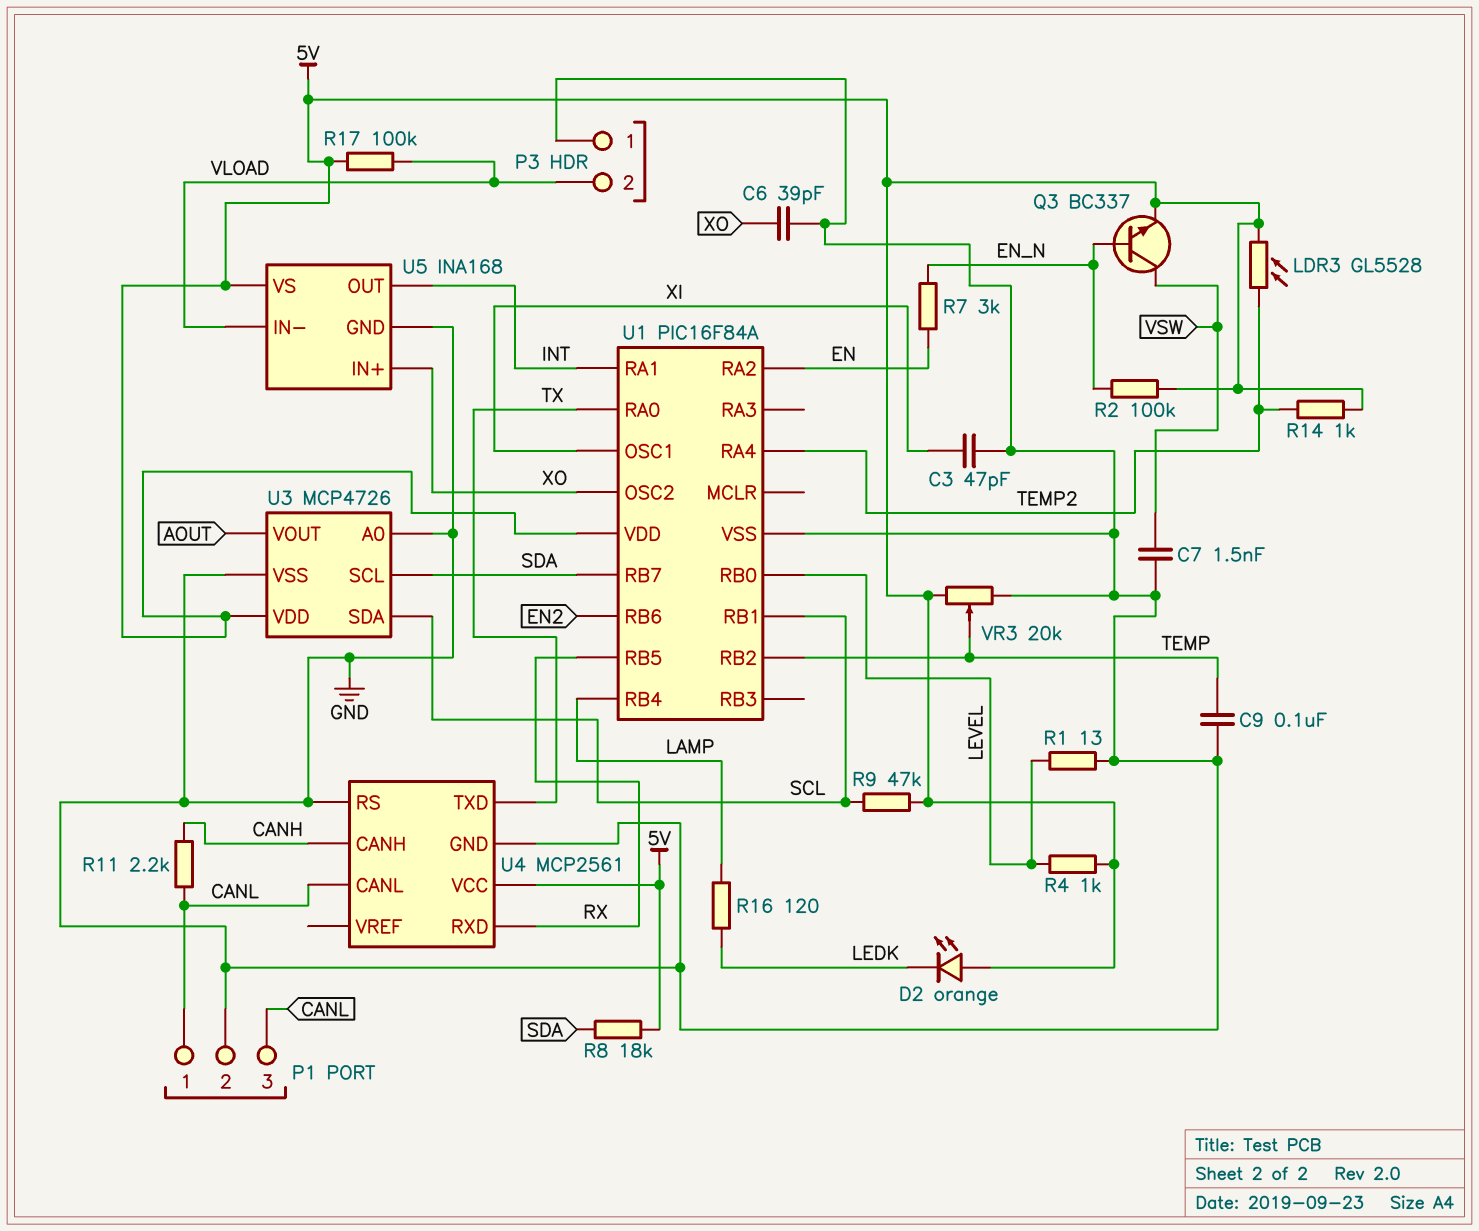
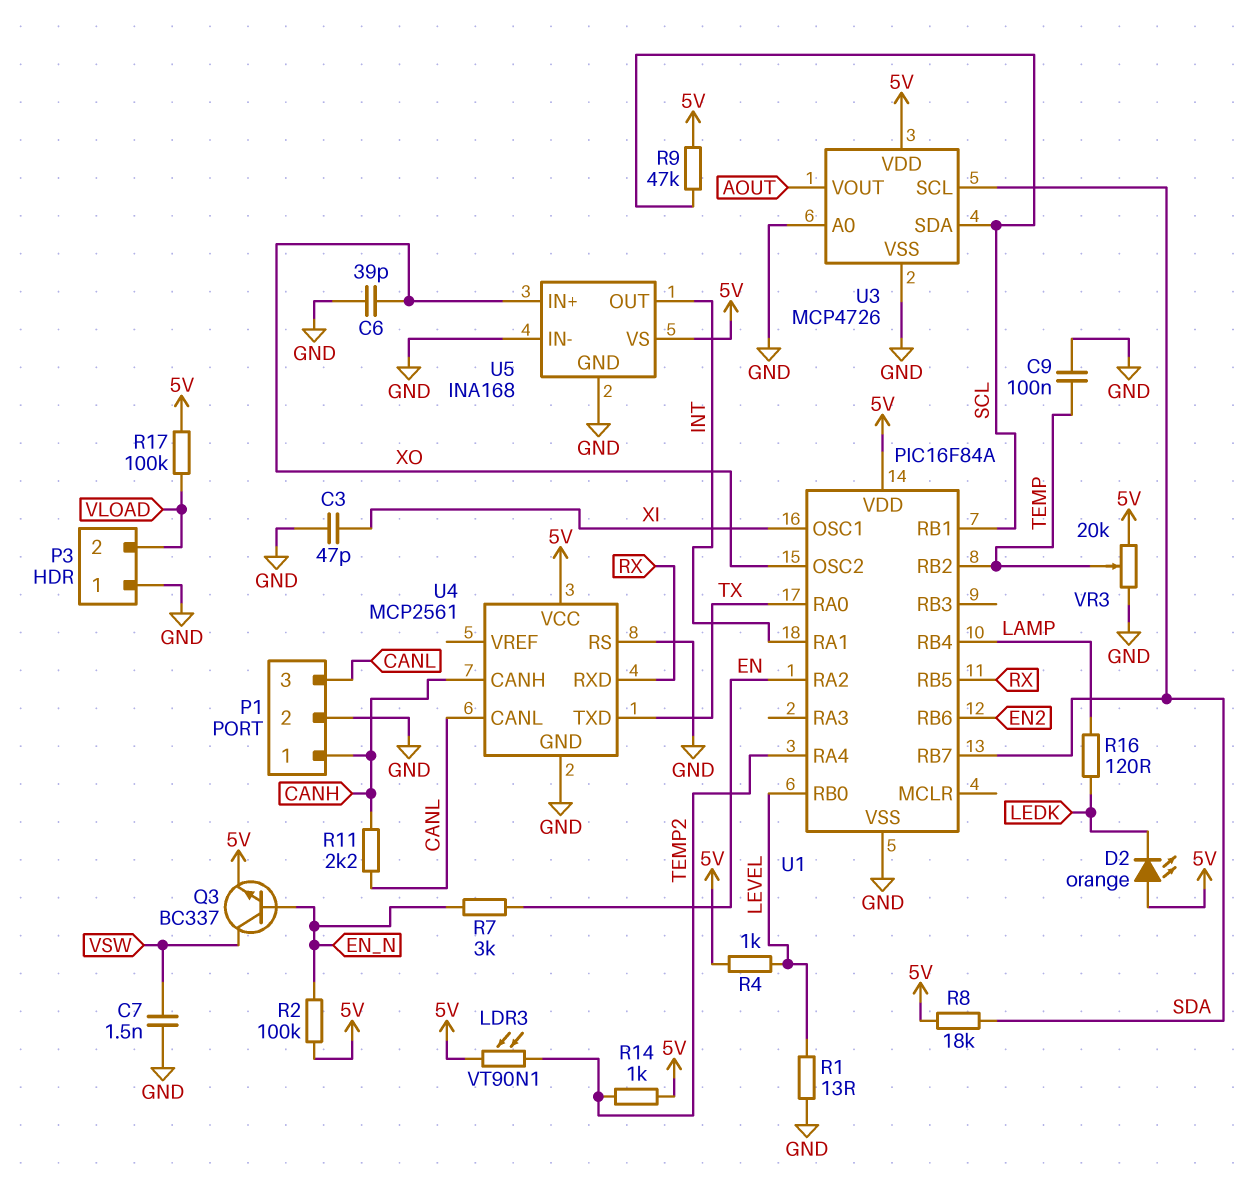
LDR3: GL5528 (5V, TEMP2) -> VT90N1 (5V, TEMP2)
P1 pin 1: CANL -> CANH
U5 pin IN-: VLOAD -> GND

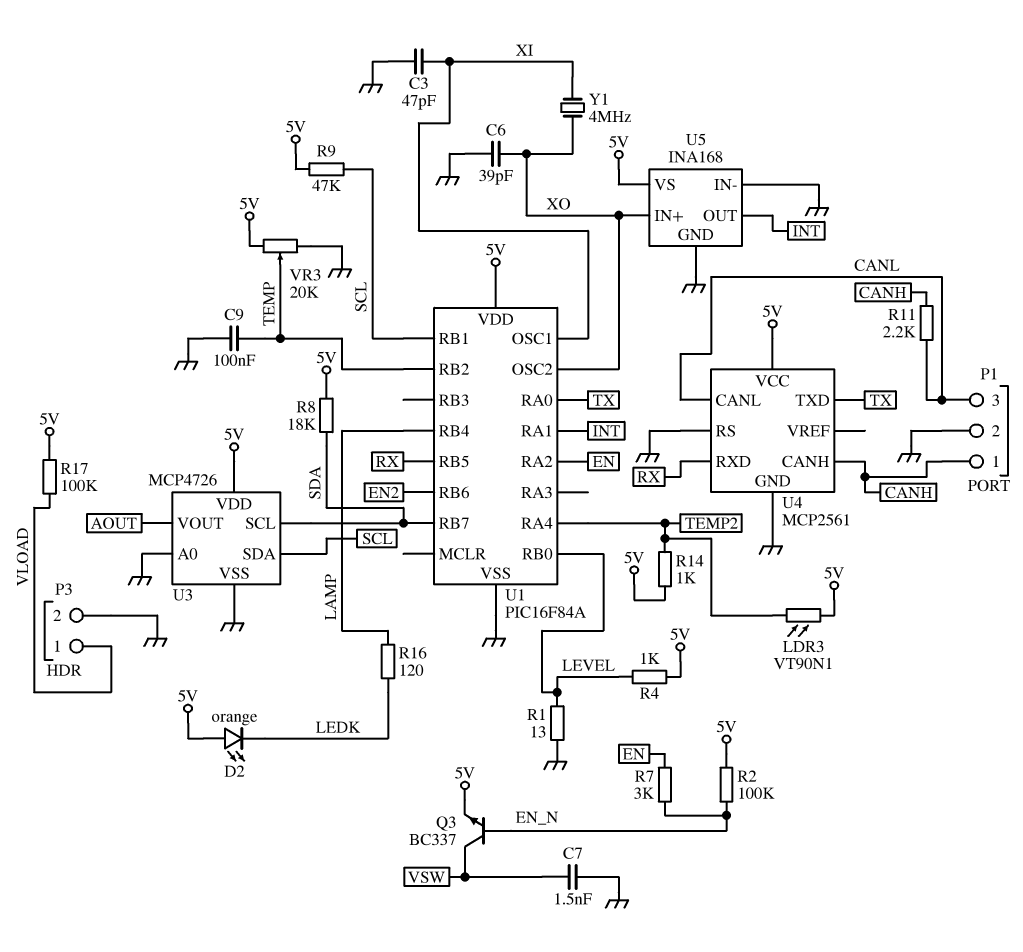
P3 pin 1: GND -> VLOAD
P3 pin 2: VLOAD -> GND
Y1: none -> 4MHz (XI, XO)

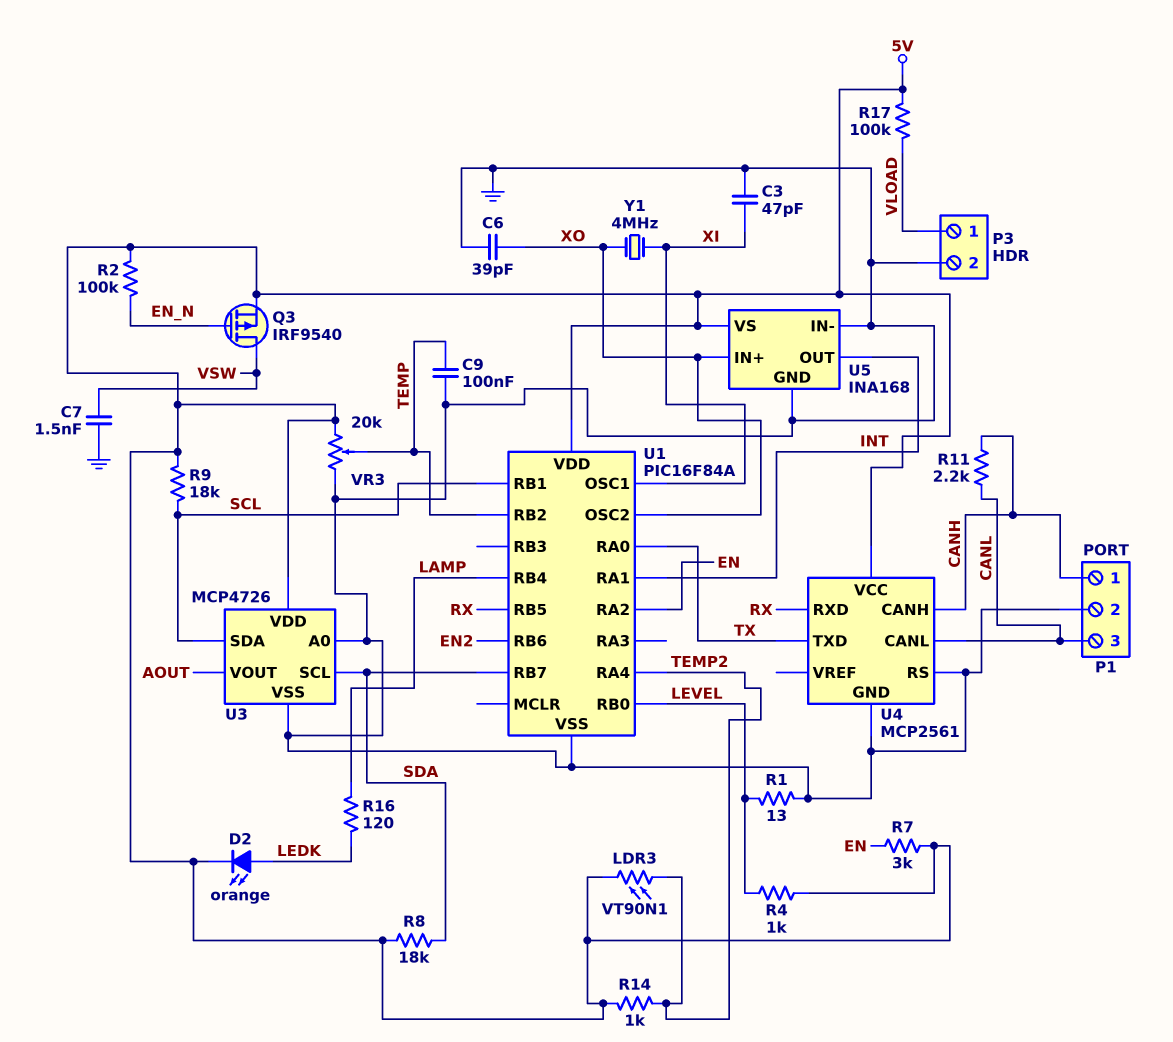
D2: LED orange (A 5V, K LEDK) -> LED orange (A LEDK, K 5V)
Q3: NPN BC337 (B EN_N, C VSW, E 5V) -> PMOS IRF9540 (G EN_N, D VSW, S 5V)
R7: 3k (EN, EN_N) -> 3k (5V, EN)
R9: 47k (5V, SCL) -> 18k (5V, SCL)

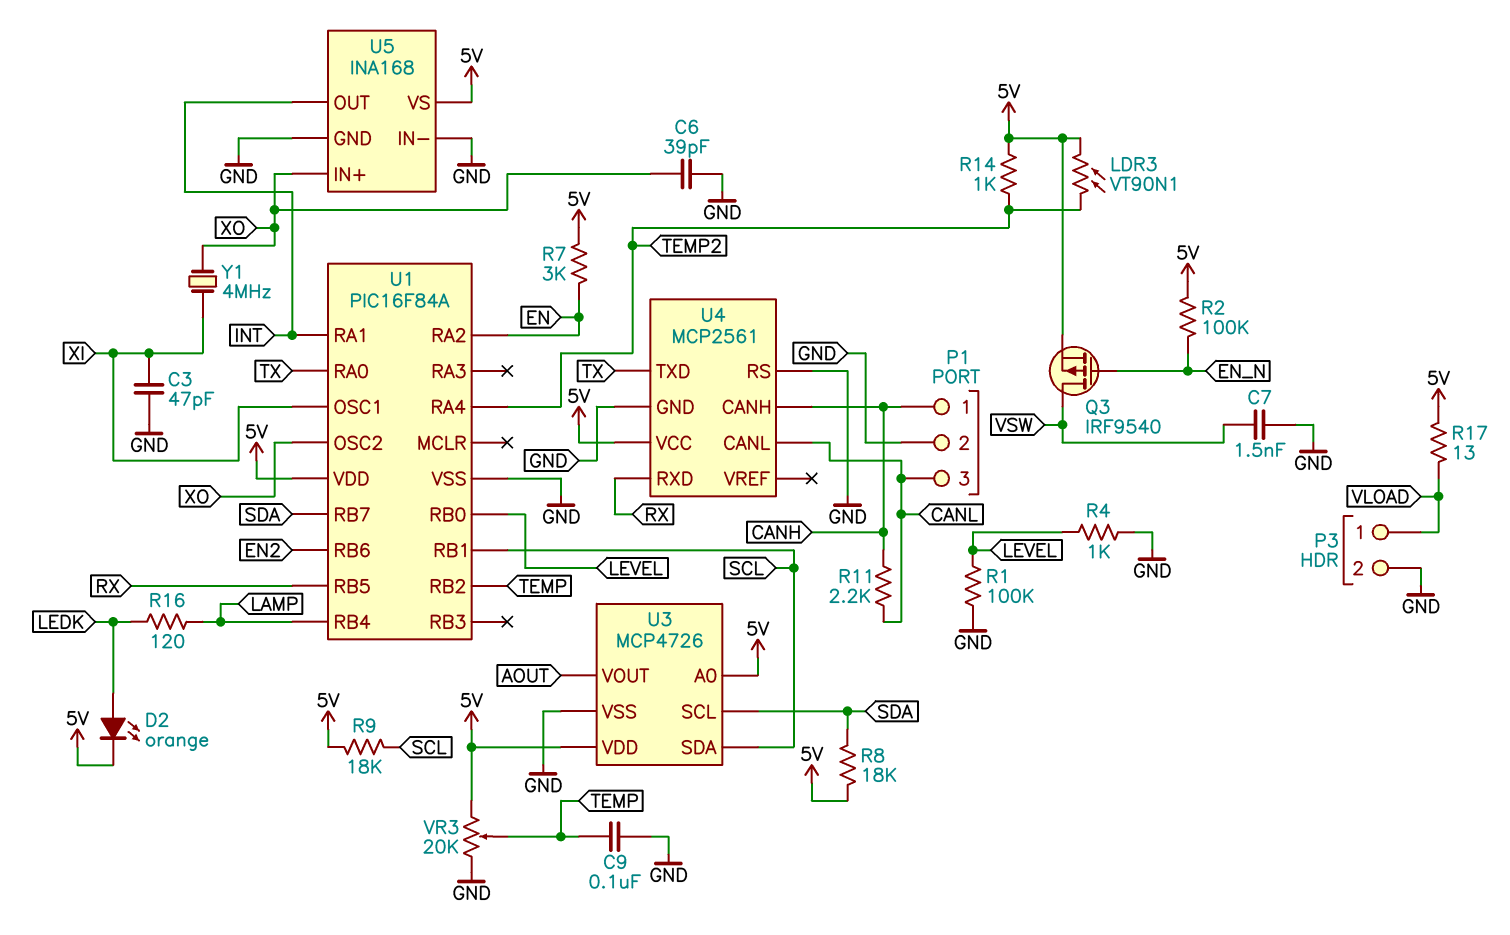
R1: 13 (GND, LEVEL) -> 100k (GND, LEVEL)
R4: 1k (5V, LEVEL) -> 1k (GND, LEVEL)
R17: 100k (5V, VLOAD) -> 13 (5V, VLOAD)
U3 pin A0: GND -> 5V

